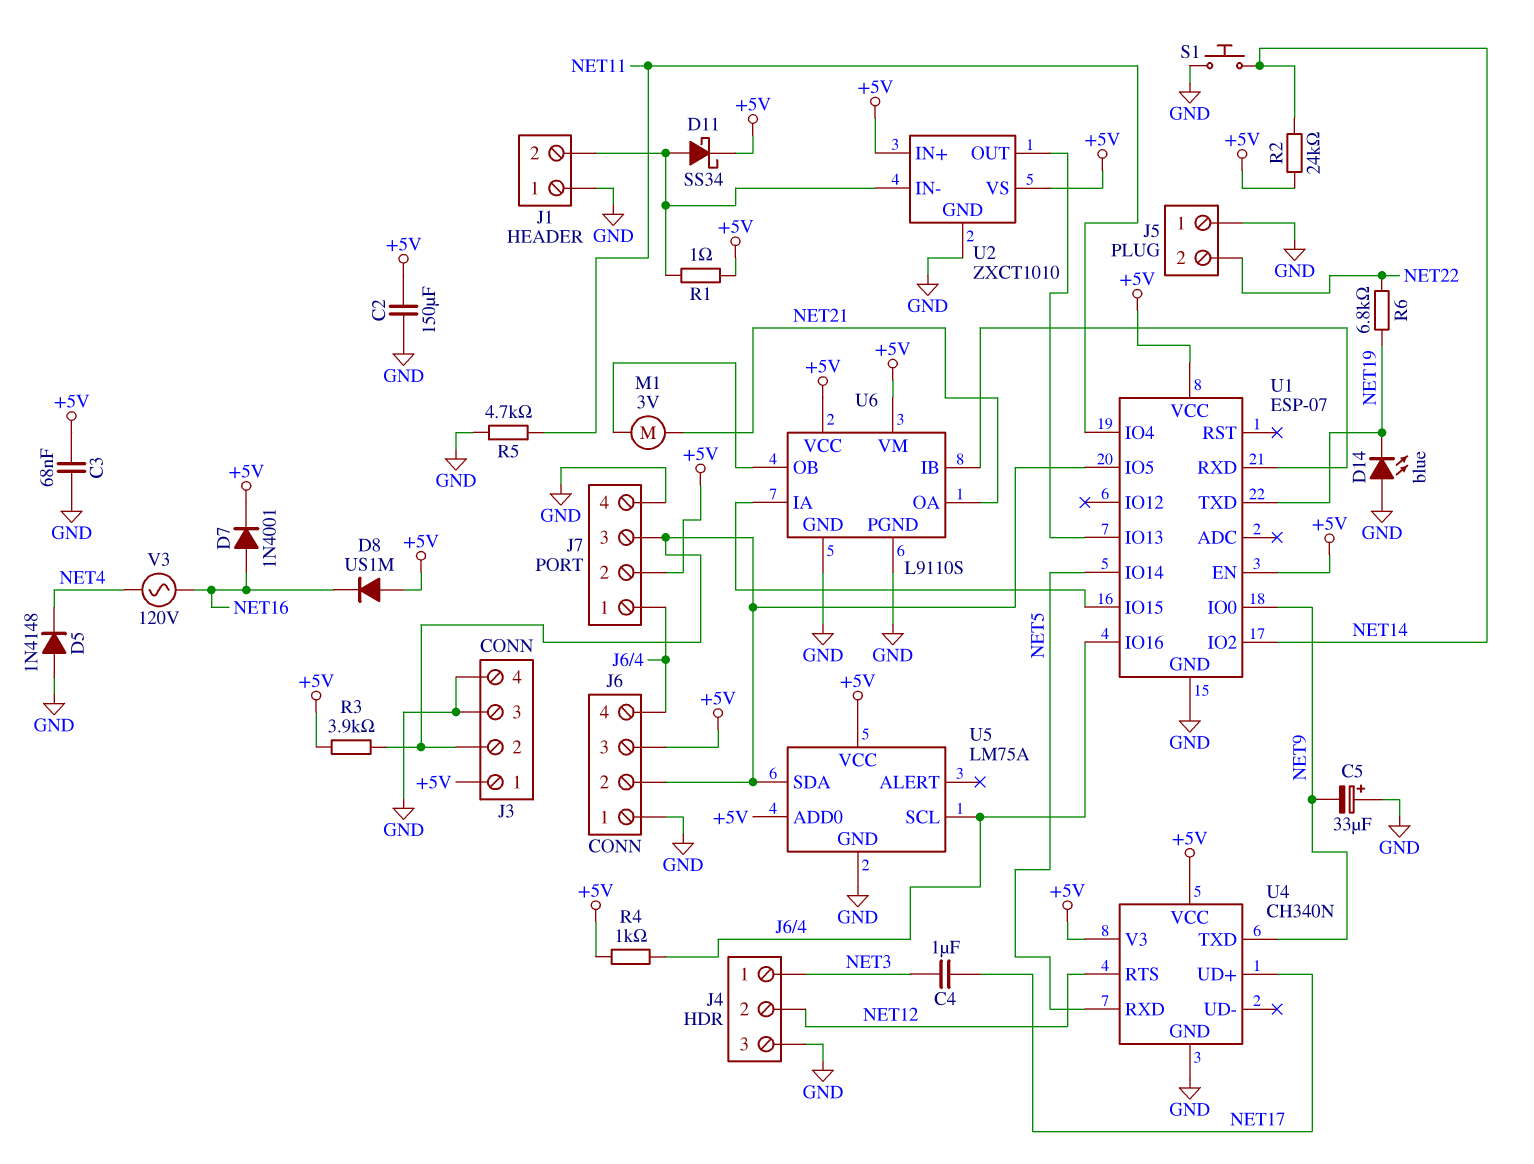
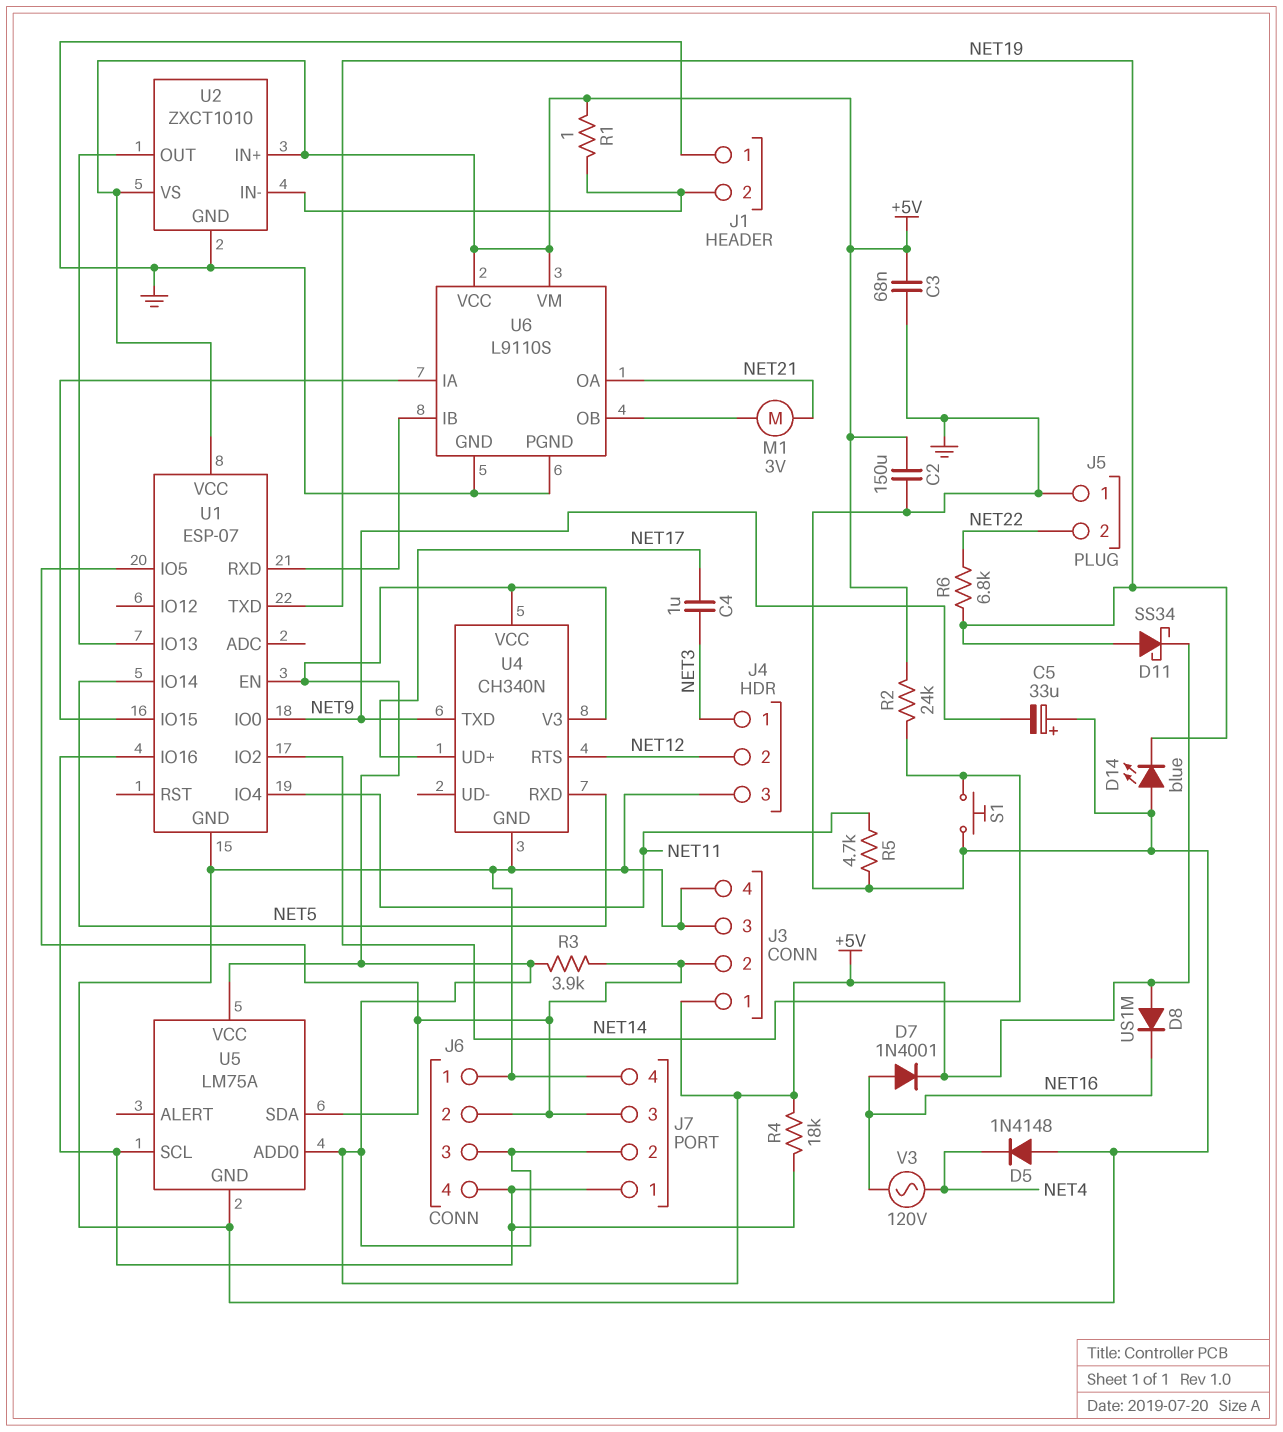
D11: schottky SS34 (A J1/2, K +5V) -> schottky SS34 (A NET19, K +5V)
R4: 1k (+5V, J6/4) -> 18k (+5V, J6/4)

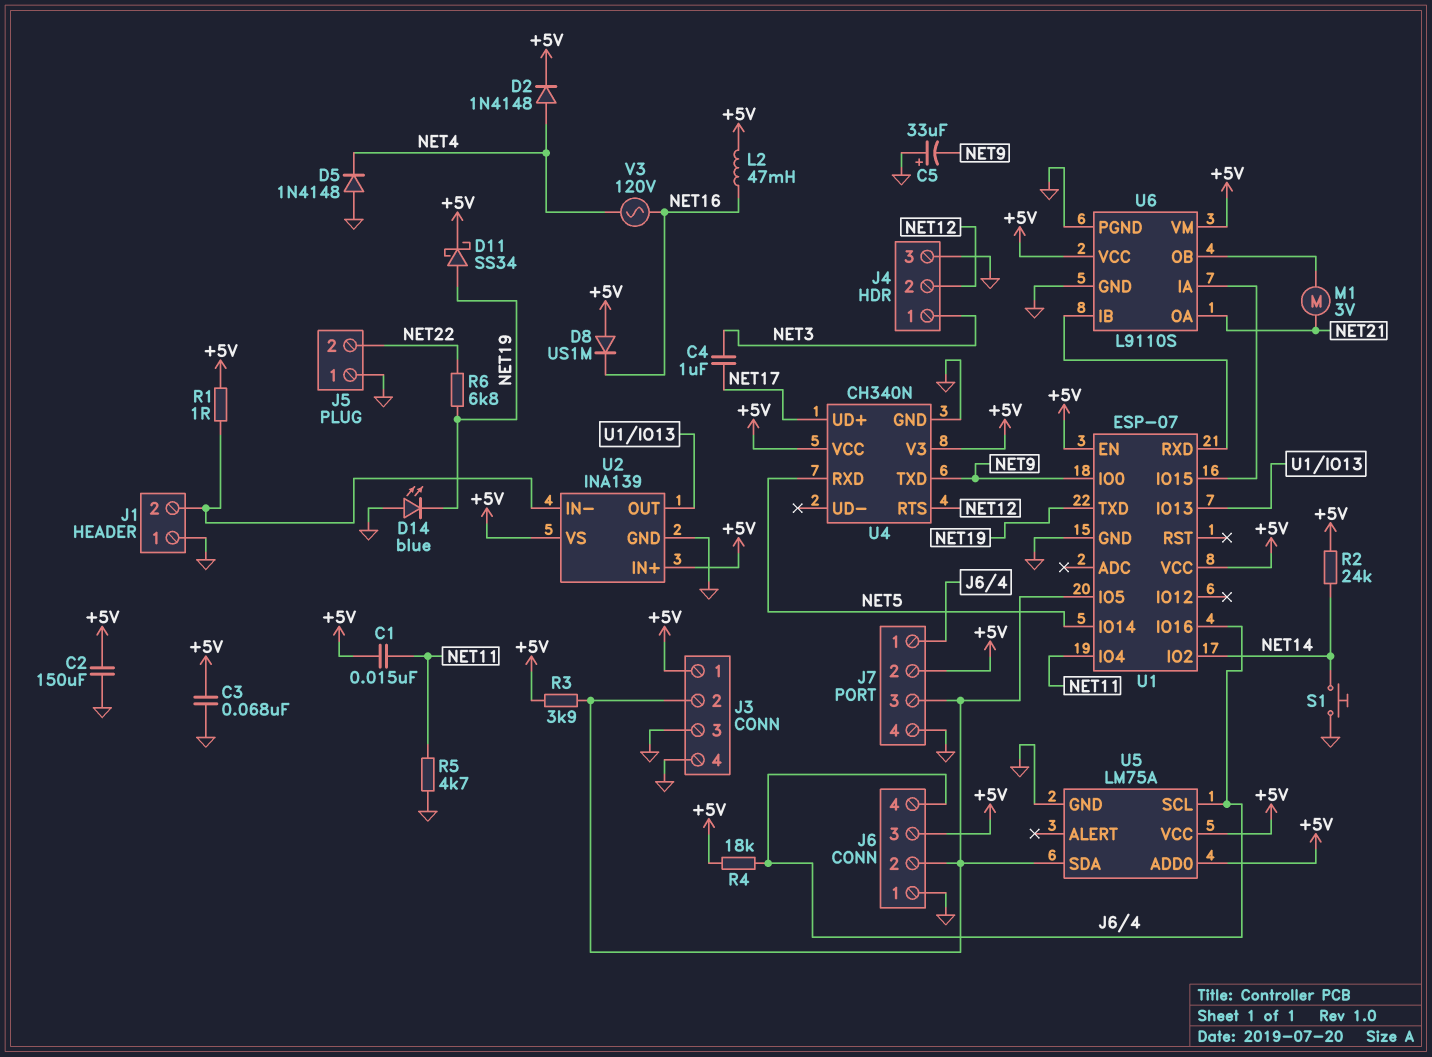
C1: none -> 15nF (+5V, NET11)
D2: none -> diode 1N4148 (A NET4, K +5V)
D7: diode 1N4001 (A NET16, K +5V) -> none
L2: none -> 47mH (+5V, NET16)
U2: ZXCT1010 -> INA139

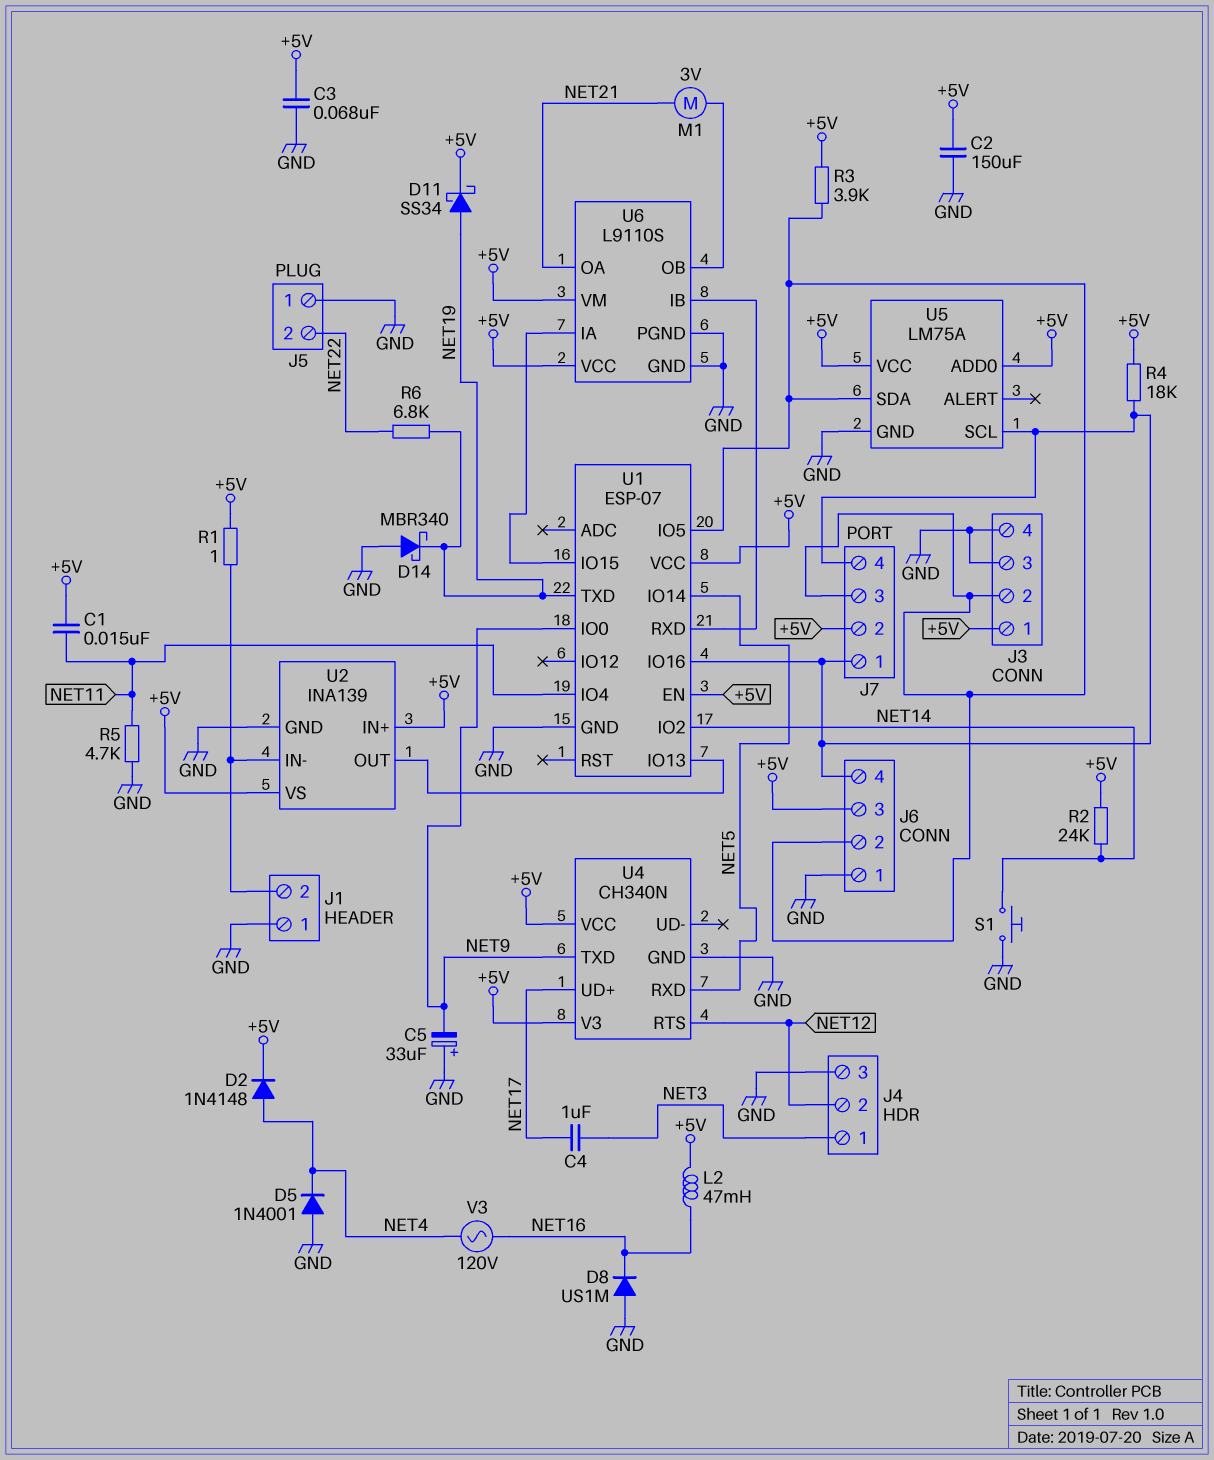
D5: diode 1N4148 (A GND, K NET4) -> diode 1N4001 (A GND, K NET4)
D8: diode US1M (A +5V, K NET16) -> diode US1M (A GND, K NET16)
D14: LED blue (A GND, K NET19) -> schottky MBR340 (A GND, K NET19)
J7 pin 4: GND -> J6/4

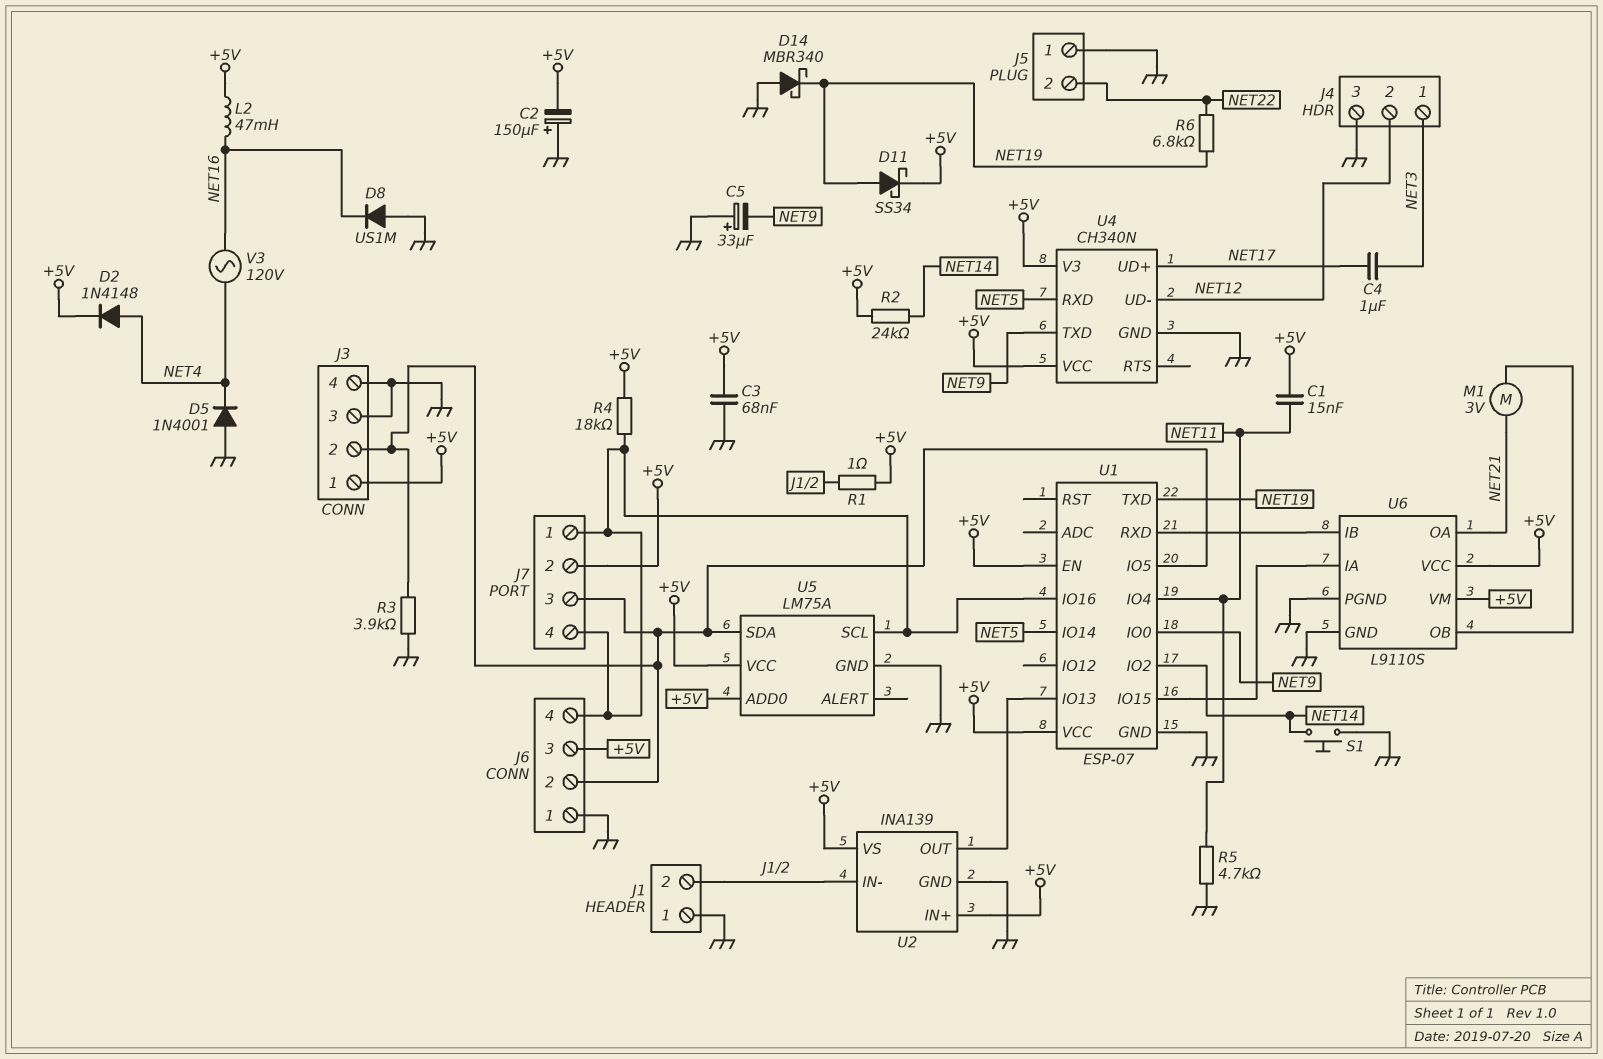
C2: 150uF (+5V, GND) -> 150uF (plus GND, minus +5V)
R3: 3.9k (+5V, J3/2) -> 3.9k (GND, J3/2)
U4 pin RTS: NET12 -> none
U4 pin UD-: none -> NET12

